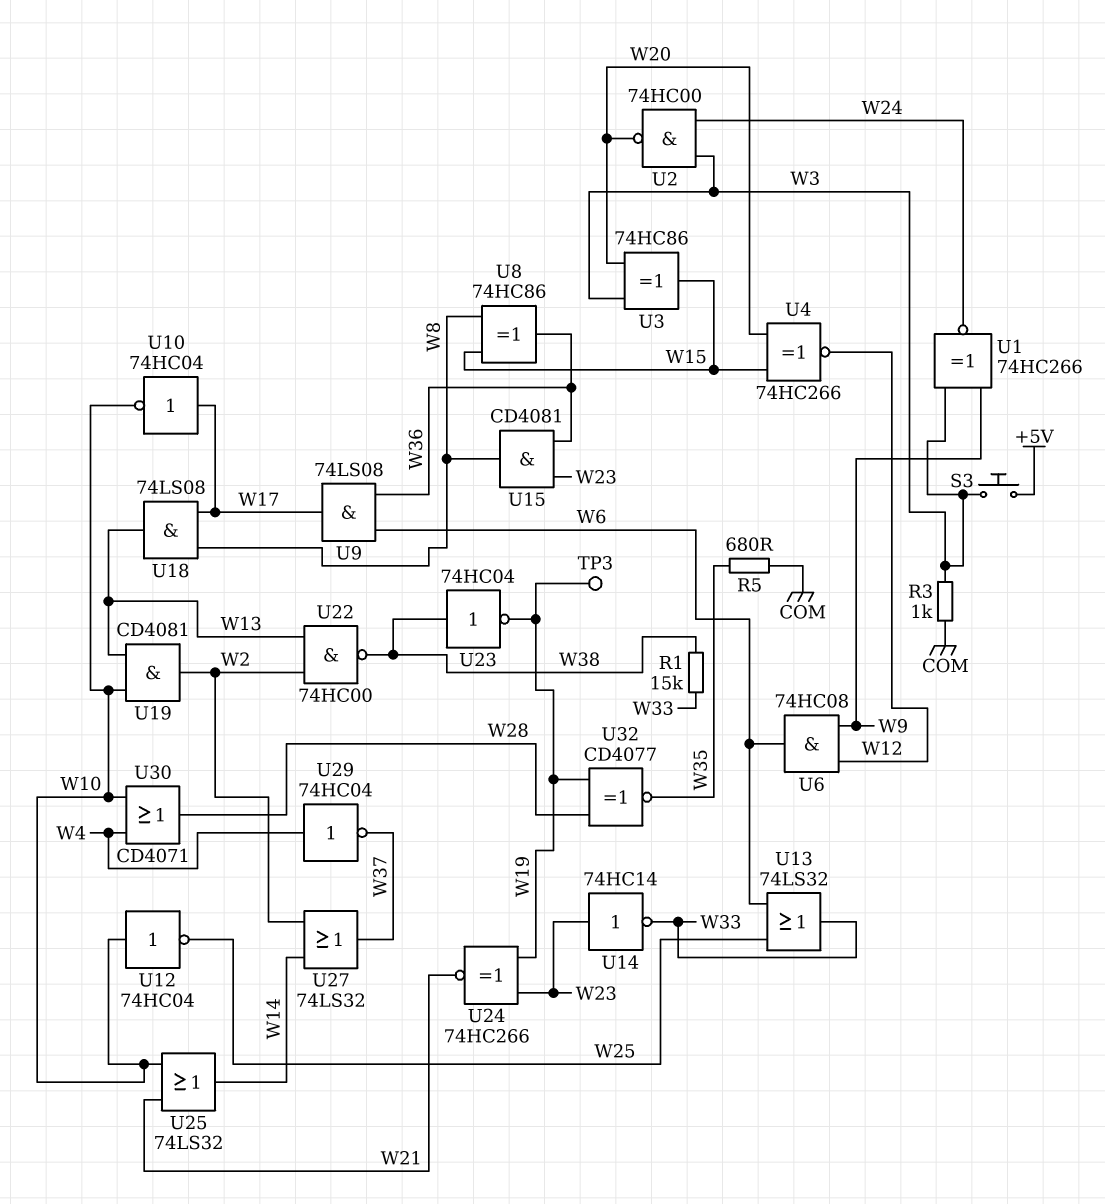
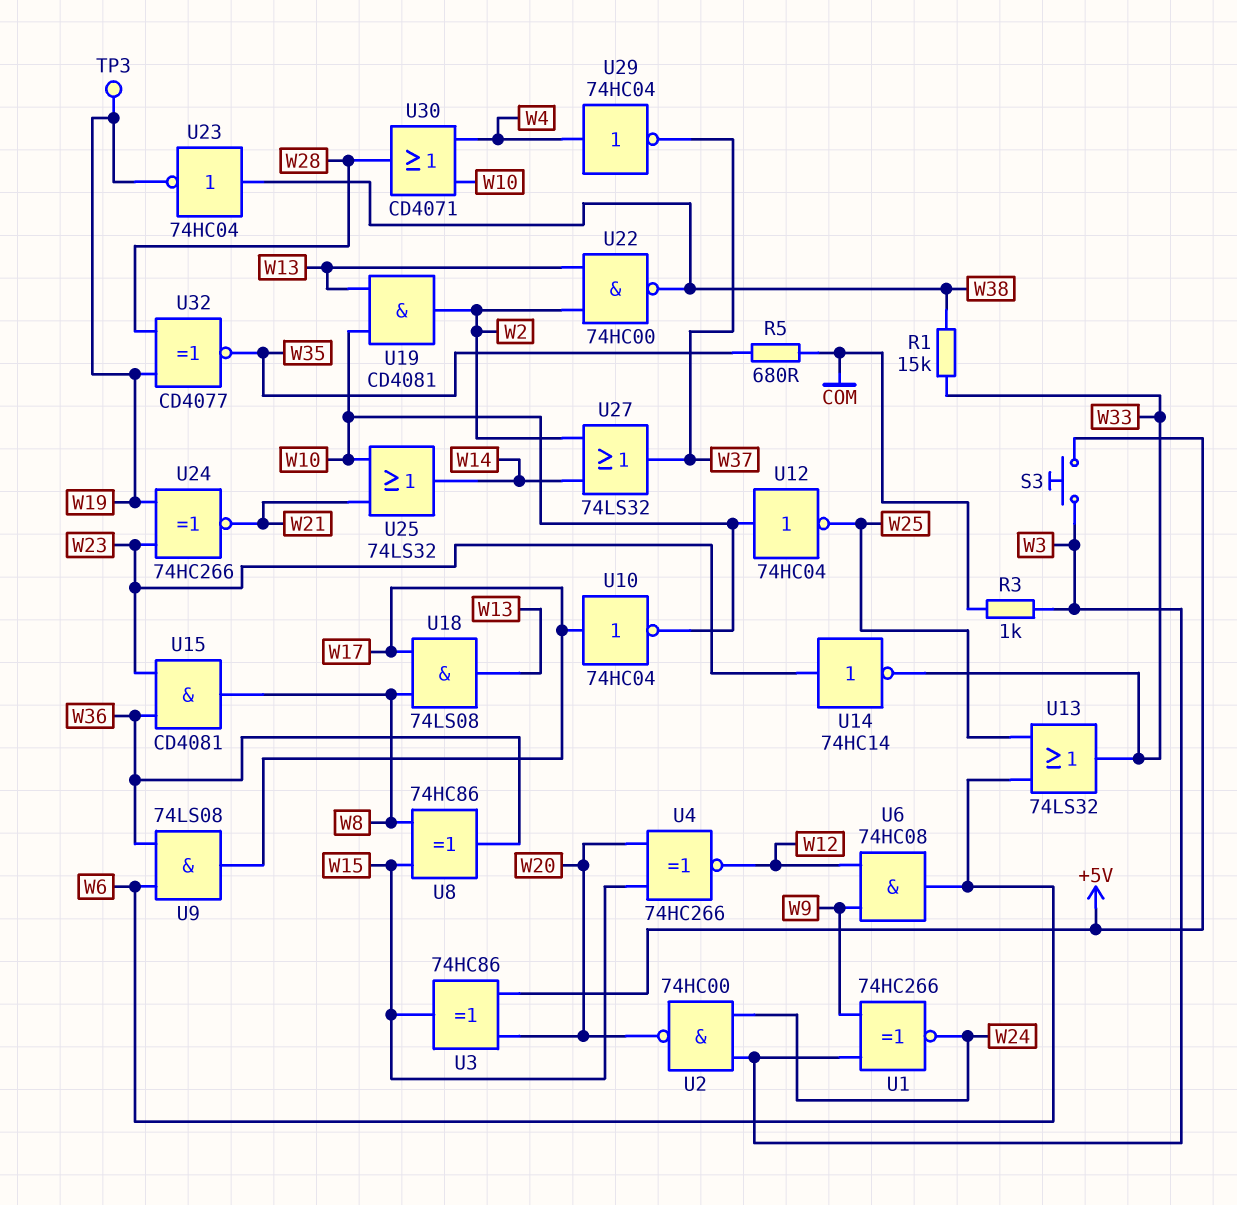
U3: XOR 74HC86 (in W3, in W20, out W15) -> XOR 74HC86 (in +5V, in W20, out W15)

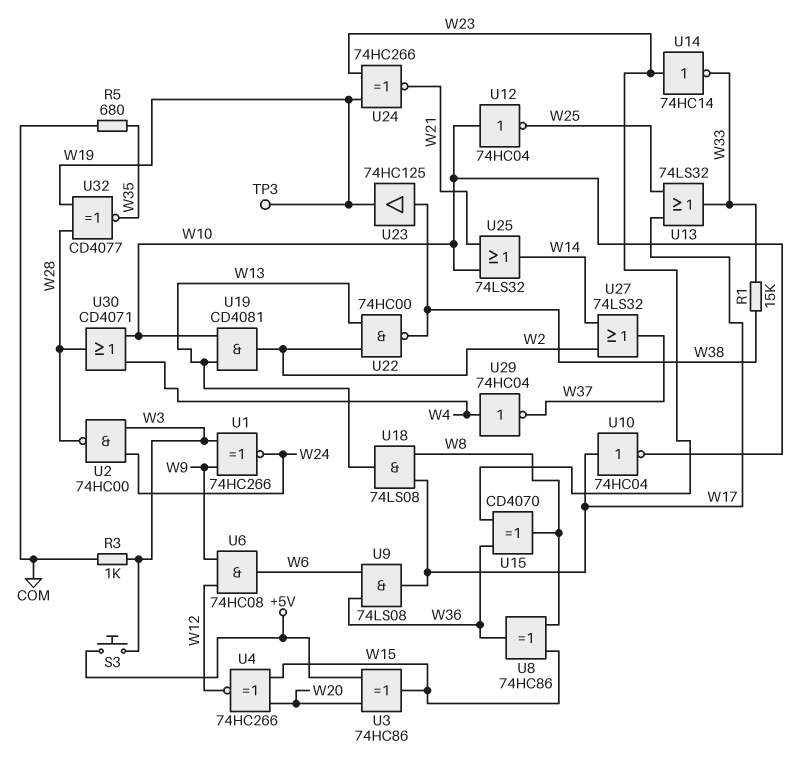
U2: NAND 74HC00 (in W3, in W24, out W20) -> NAND 74HC00 (in W3, in W24, out W28)
U13: OR 74LS32 (in W6, in W25, out W33) -> OR 74LS32 (in W17, in W25, out W33)
U15: AND CD4081 (in W23, in W36, out W8) -> XOR CD4070 (in W23, in W36, out W8)
U23: NOT 74HC04 (in W38, out W19) -> buffer 74HC125 (in W38, out W19)

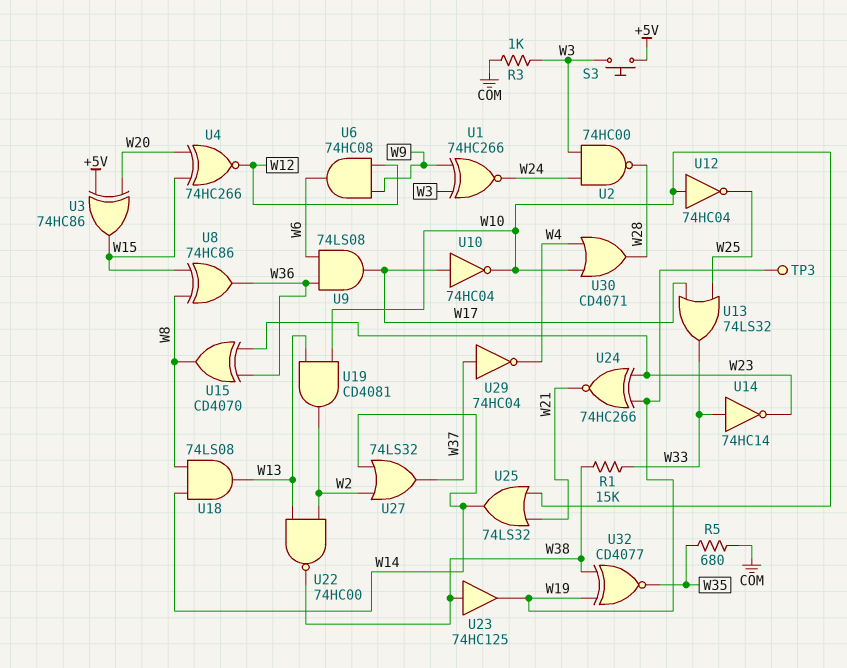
U14: NOT 74HC14 (in W23, out W33) -> NOT 74HC14 (in W33, out W23)
U18: AND 74LS08 (in W8, in W17, out W13) -> AND 74LS08 (in W8, in W14, out W13)
U29: NOT 74HC04 (in W4, out W37) -> NOT 74HC04 (in W37, out W4)
U32: XNOR CD4077 (in W19, in W28, out W35) -> XNOR CD4077 (in W19, in W38, out W35)

